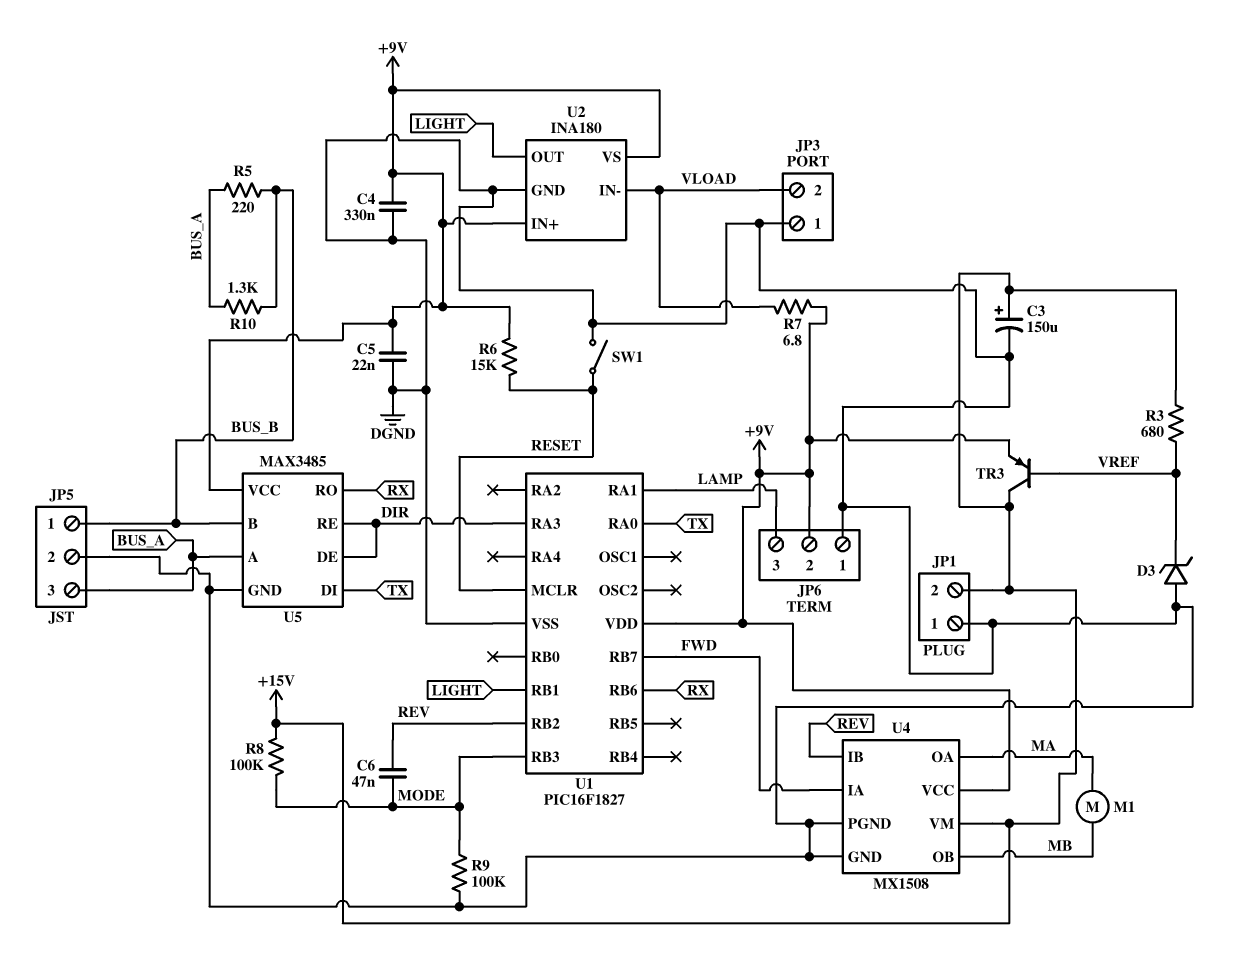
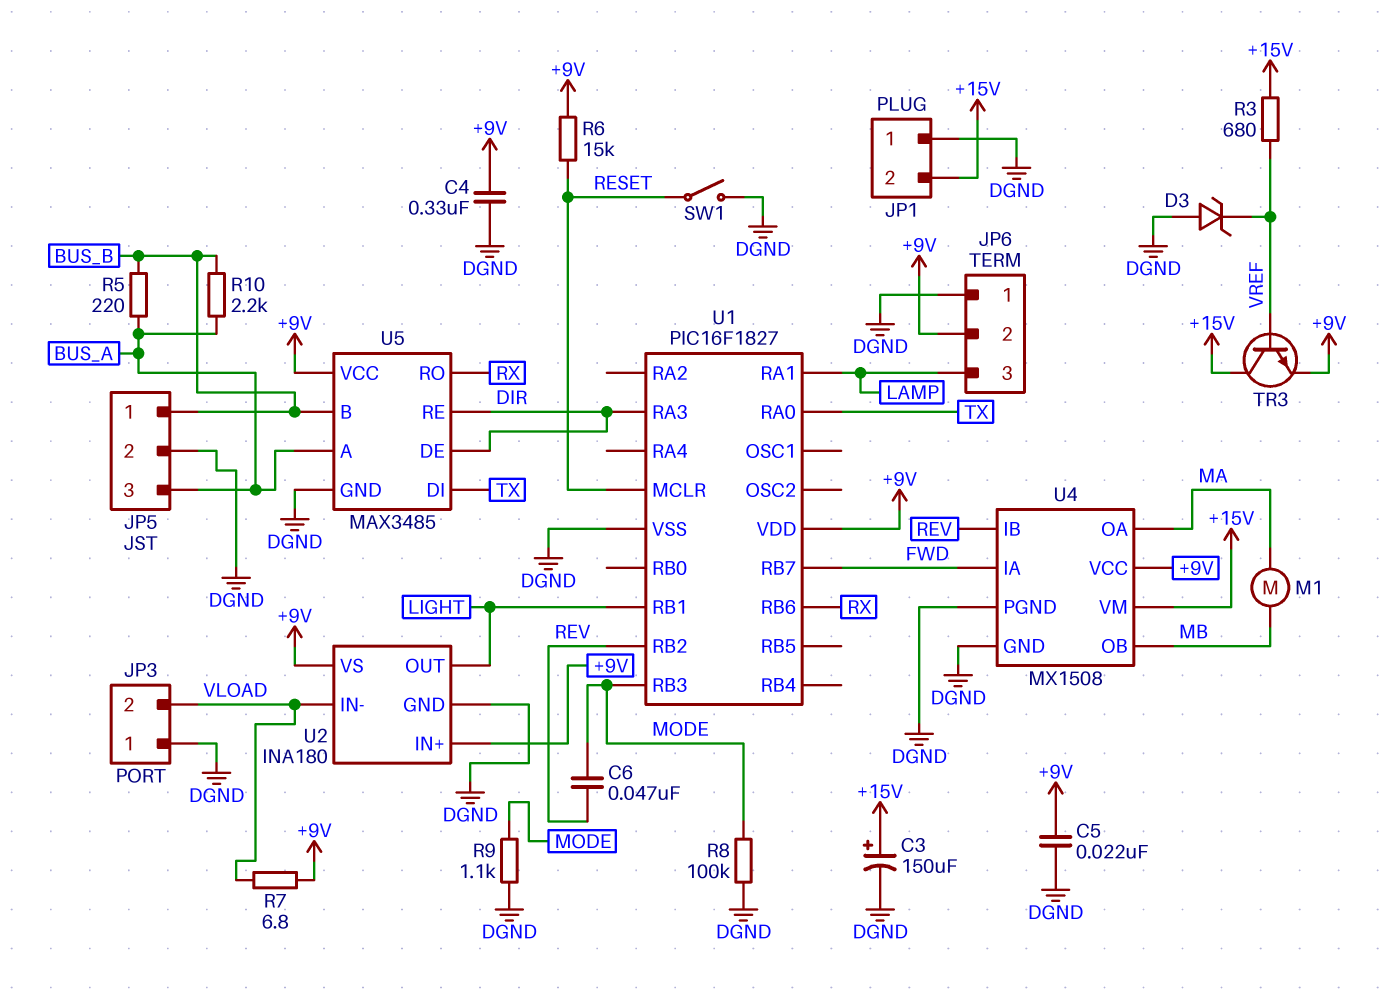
R8: 100k (+15V, MODE) -> 100k (DGND, MODE)
R9: 100k (DGND, MODE) -> 1.1k (DGND, MODE)
R10: 1.3k (BUS_A, BUS_B) -> 2.2k (BUS_A, BUS_B)
TR3: PNP (B VREF, C +15V, E +9V) -> NPN (B VREF, C +15V, E +9V)

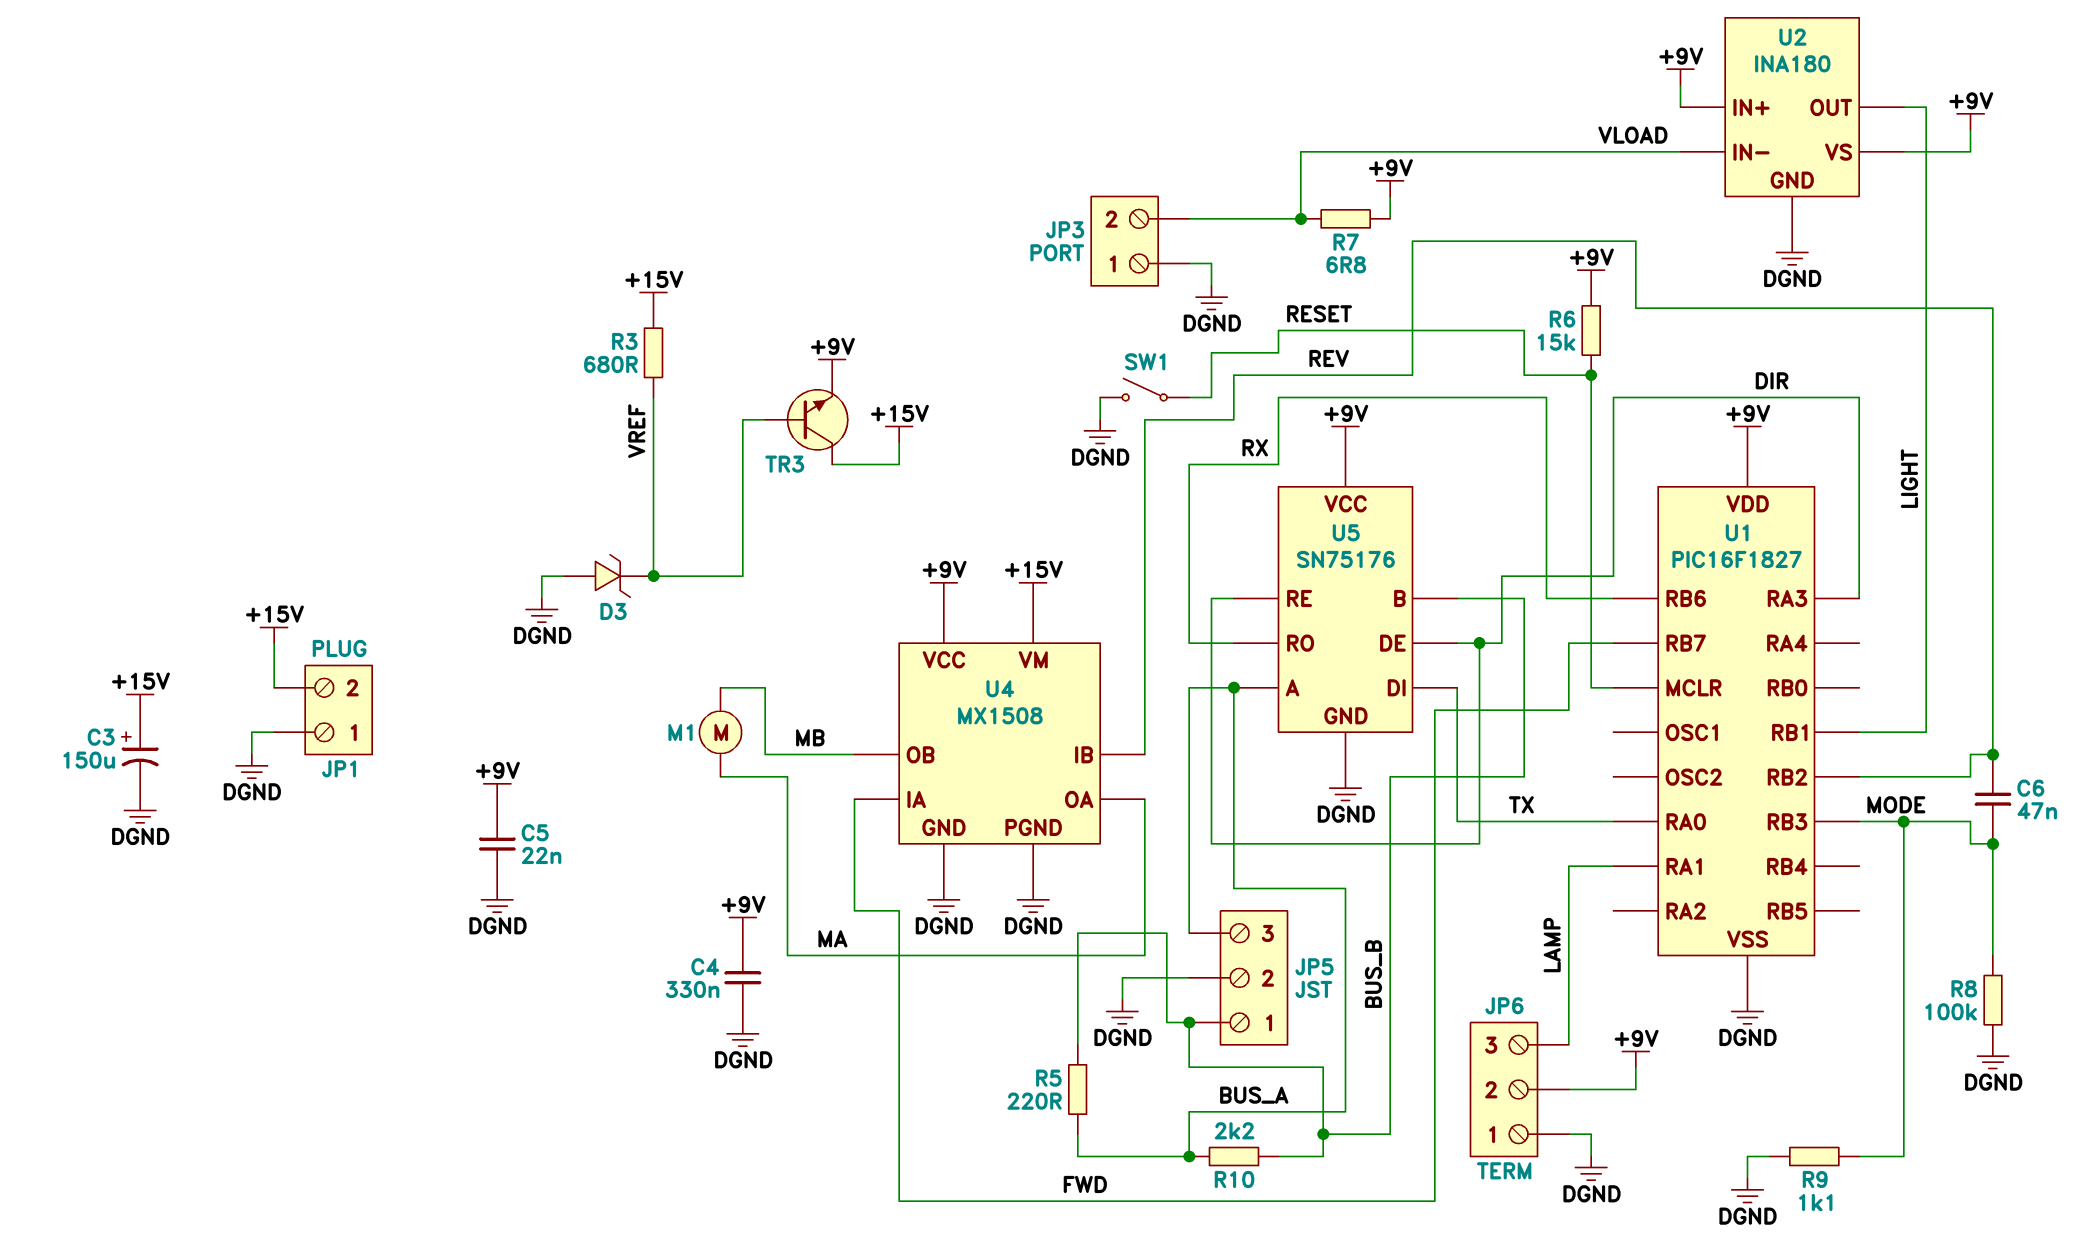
U5: MAX3485 -> SN75176

